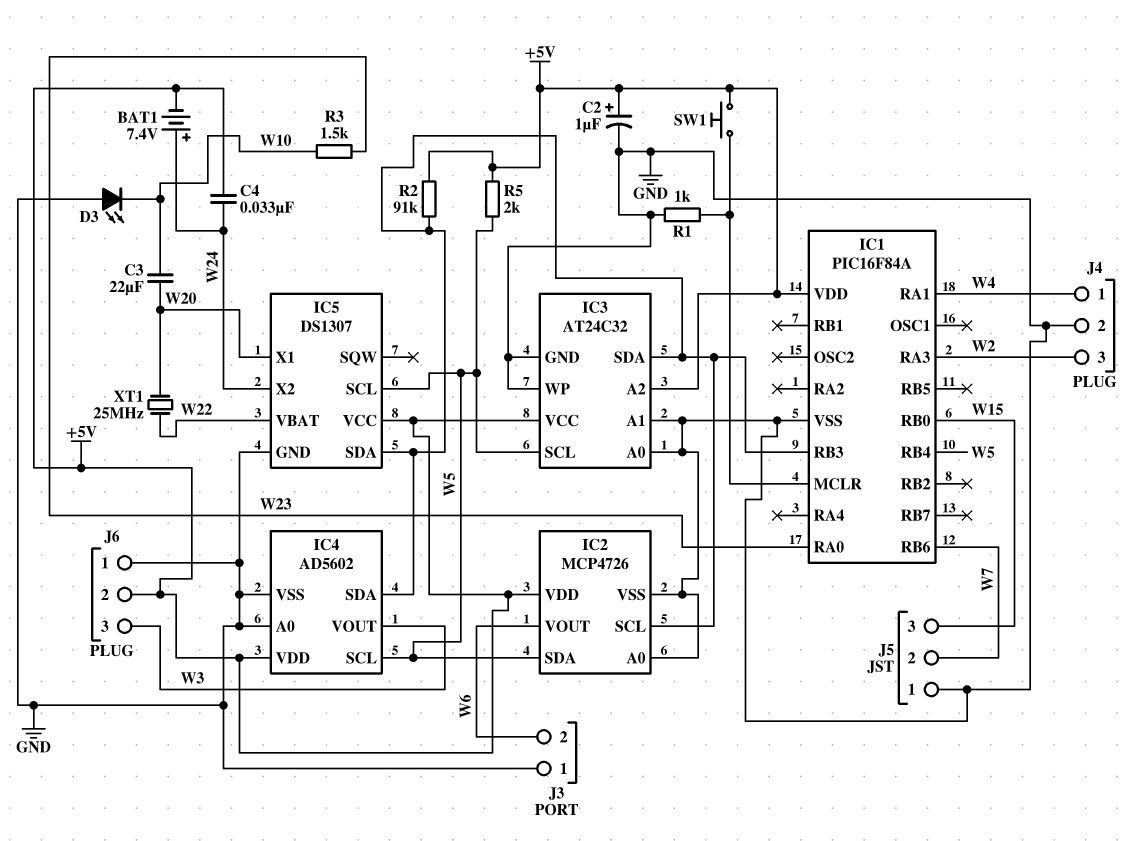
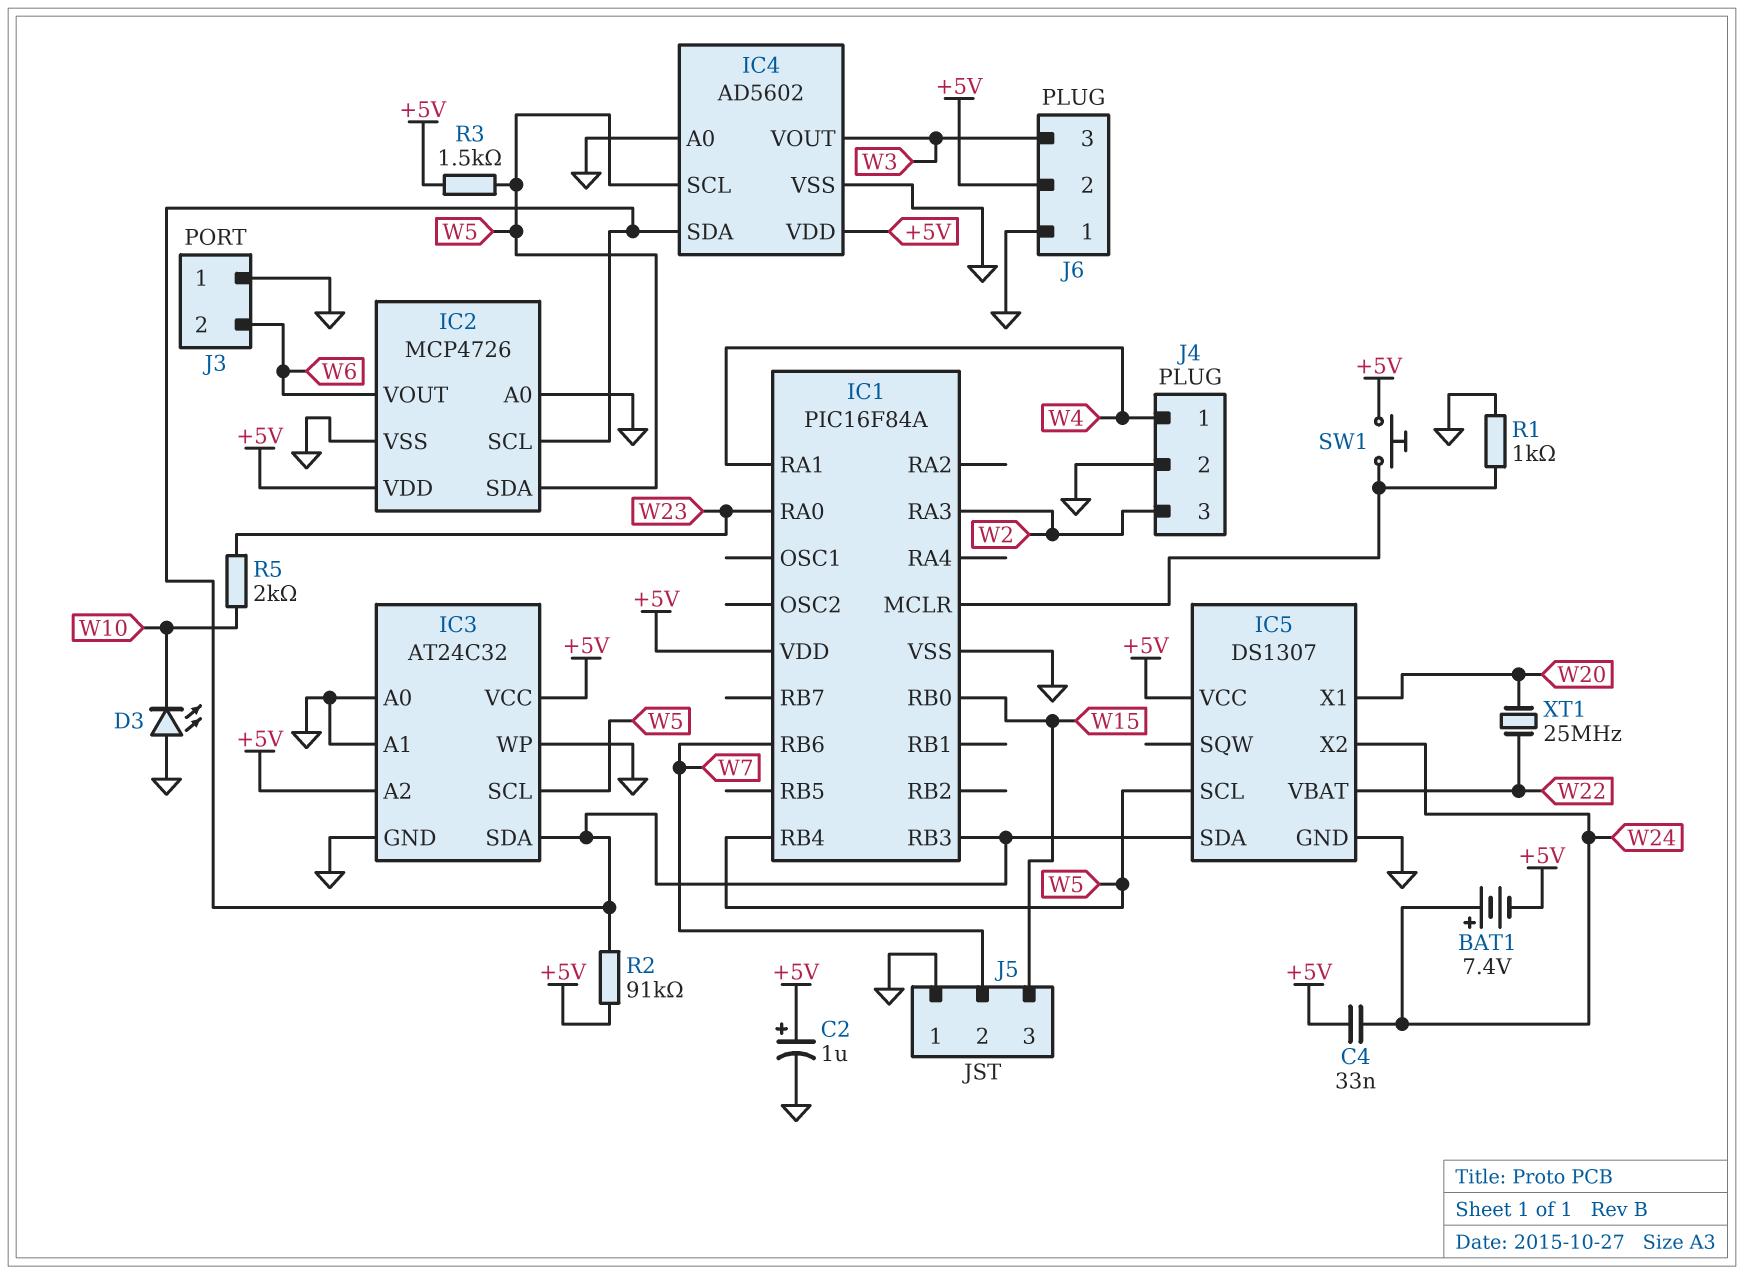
C3: 22uF (W10, W20) -> none
R3: 1.5k (W10, W23) -> 1.5k (+5V, W5)
R5: 2k (+5V, W5) -> 2k (W10, W23)

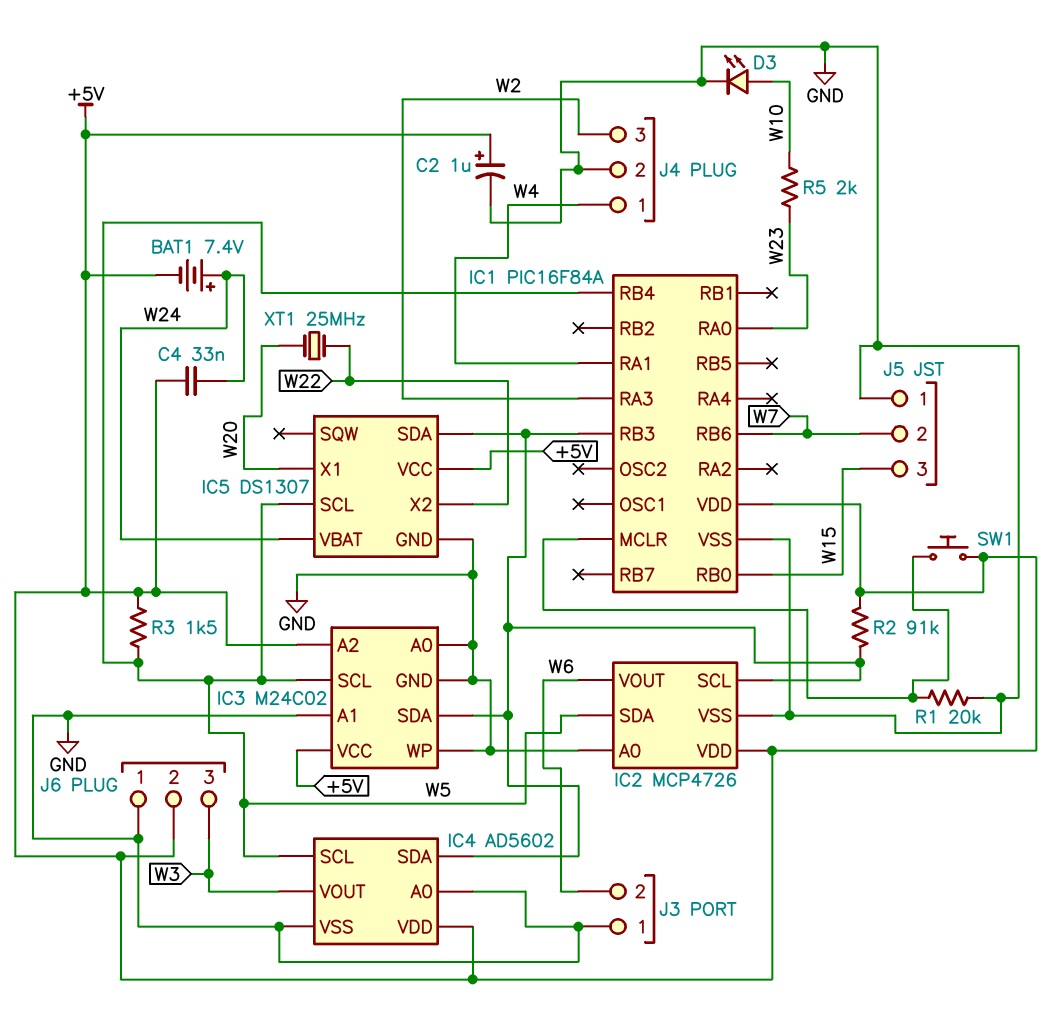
D3: LED (A GND, K W10) -> LED (A W10, K GND)
IC3: AT24C32 -> M24C02
IC5 pin VBAT: W22 -> W24
IC5 pin X2: W24 -> W22
R1: 1k (GND, IC1/MCLR) -> 20k (GND, IC1/MCLR)

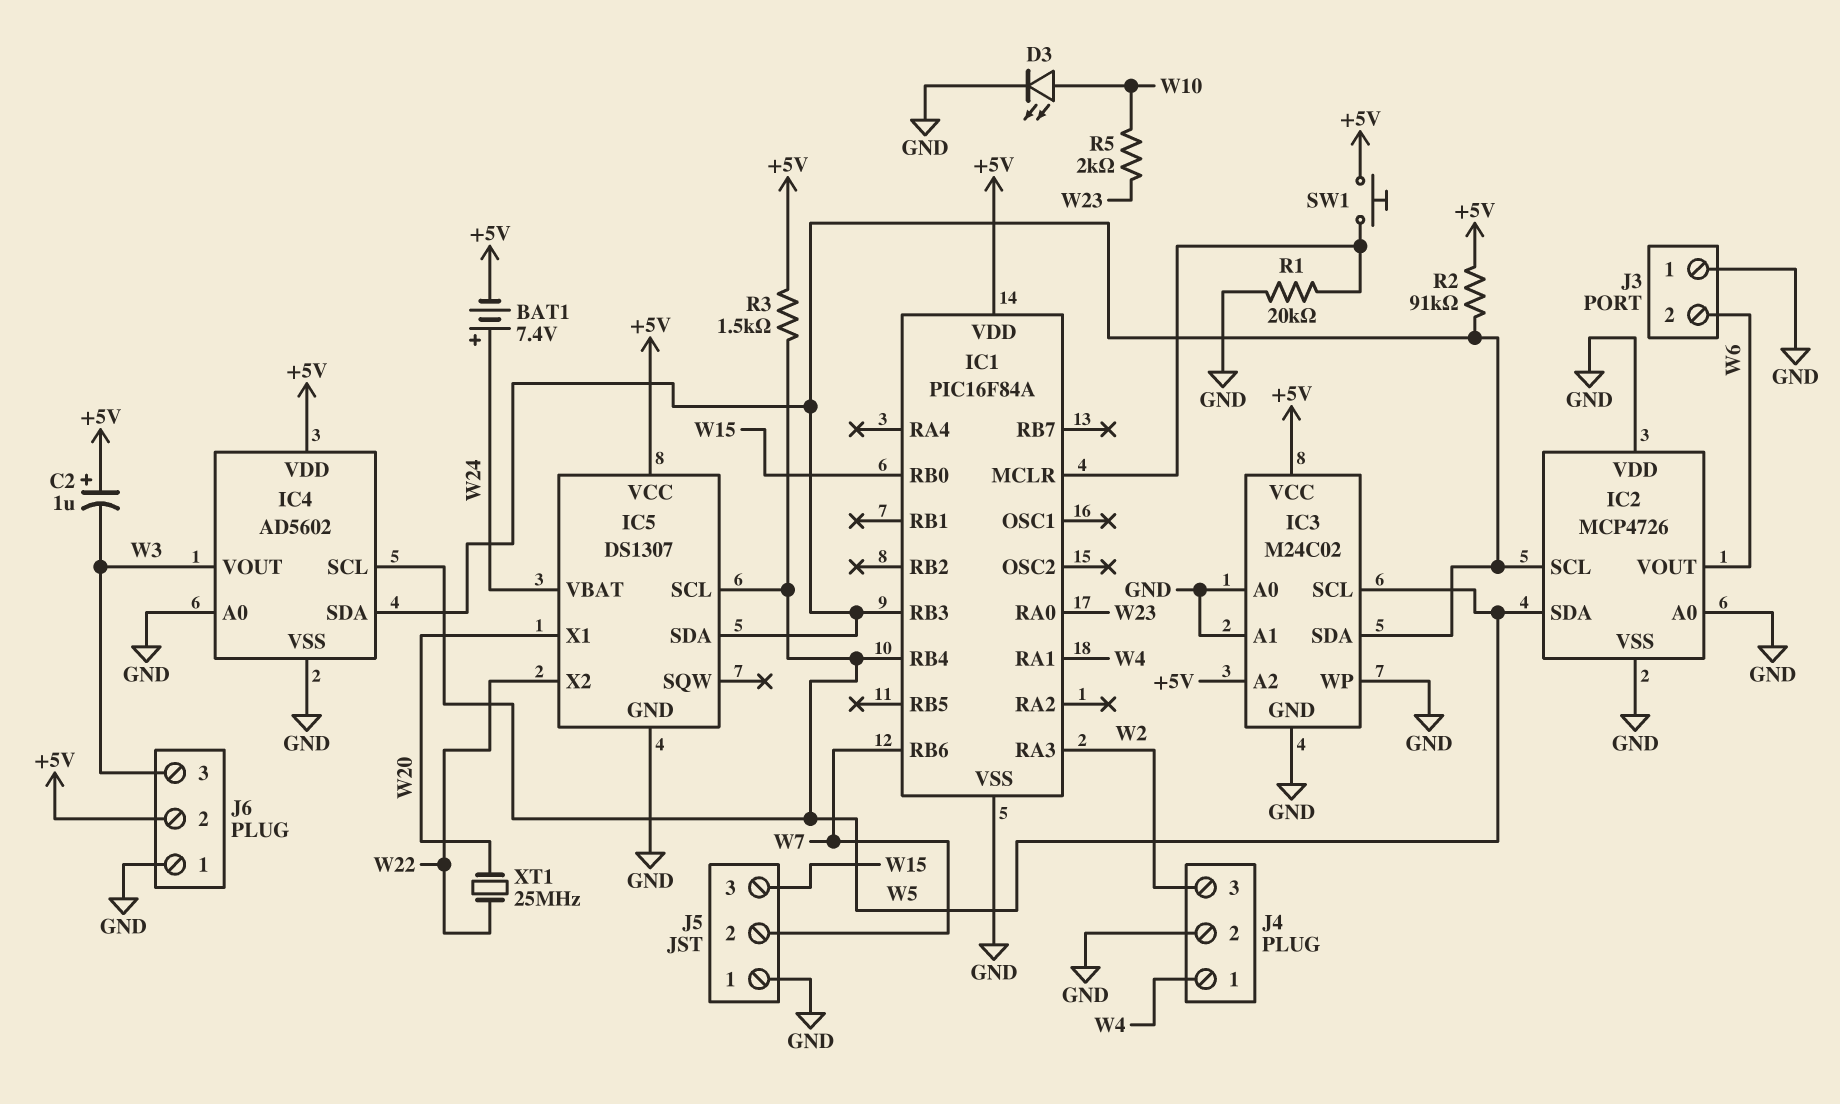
C2: 1uF (plus +5V, minus GND) -> 1uF (plus +5V, minus W3)
C4: 33nF (+5V, W24) -> none
IC2 pin VDD: +5V -> GND

